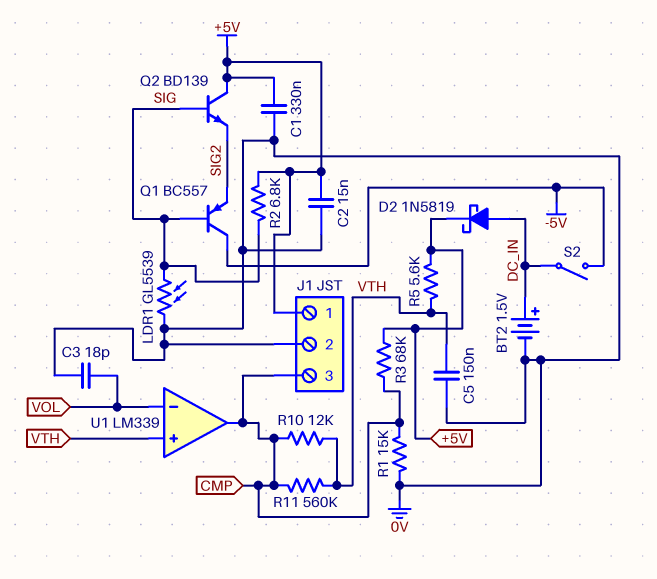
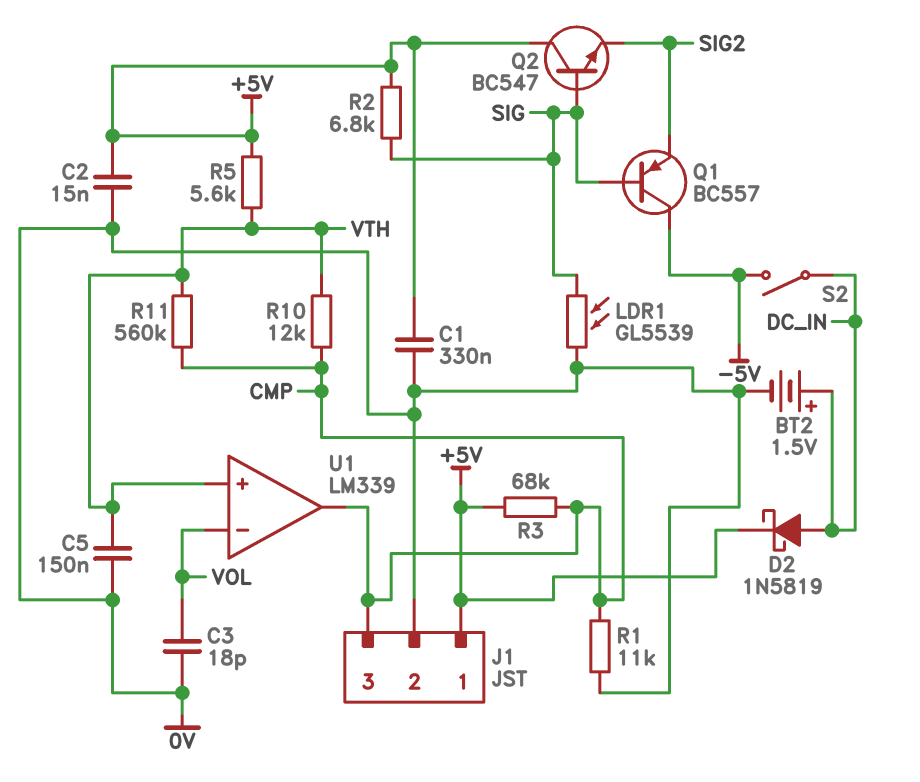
Q2: NPN BD139 (B SIG, C +5V, E SIG2) -> NPN BC547 (B SIG, C +5V, E SIG2)
R1: 15k (0V, CMP) -> 11k (0V, CMP)

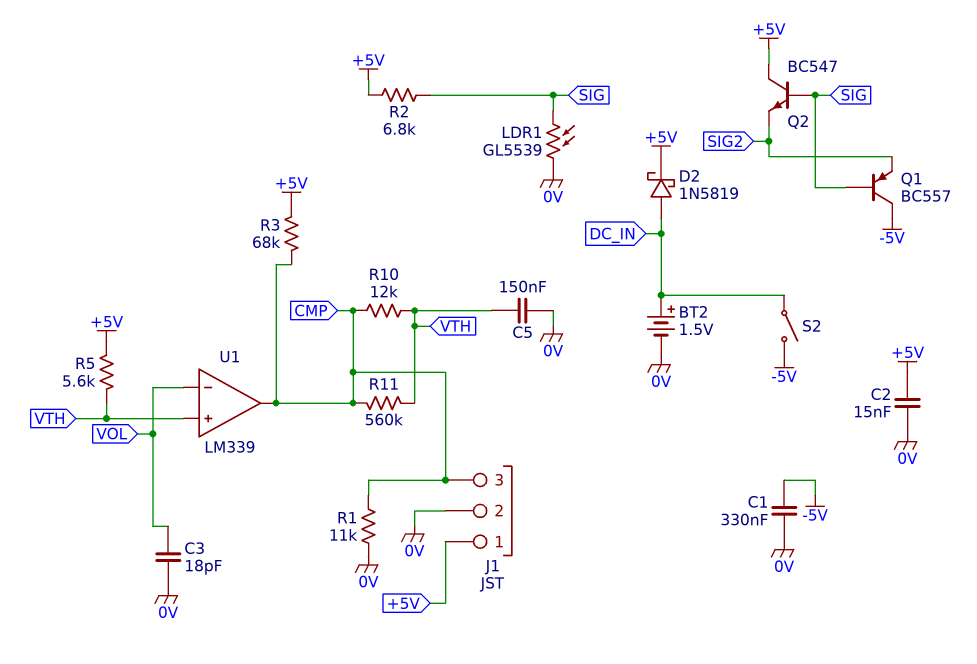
C1: 330nF (+5V, 0V) -> 330nF (-5V, 0V)

